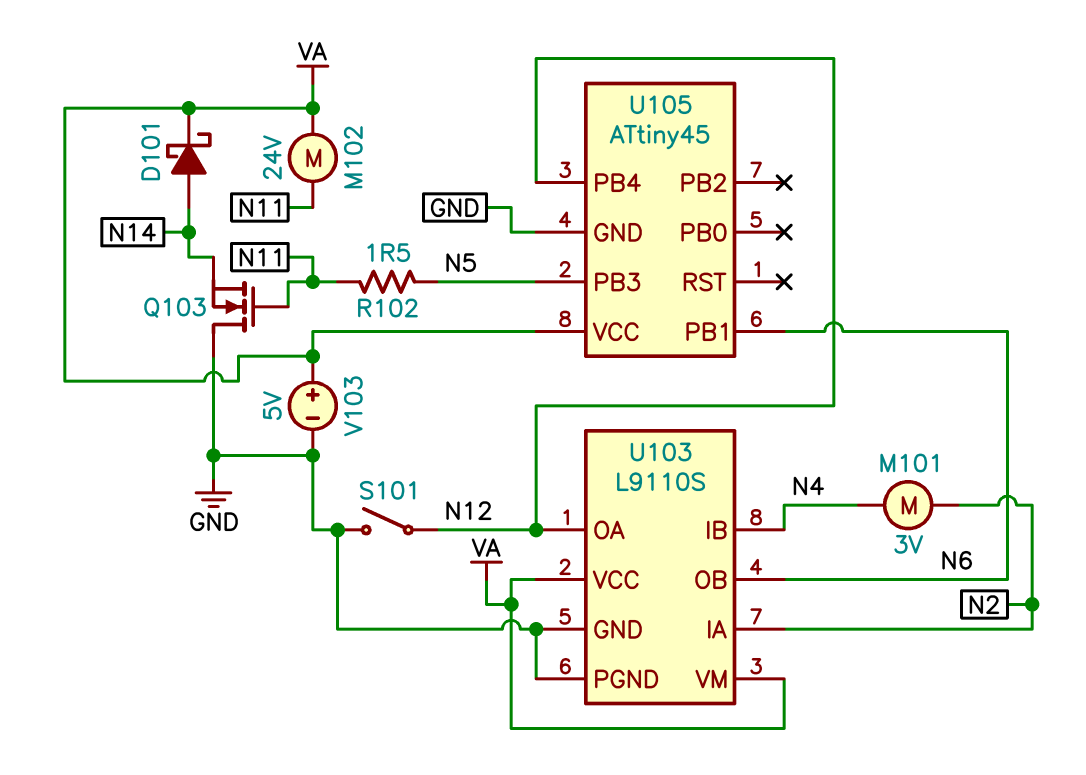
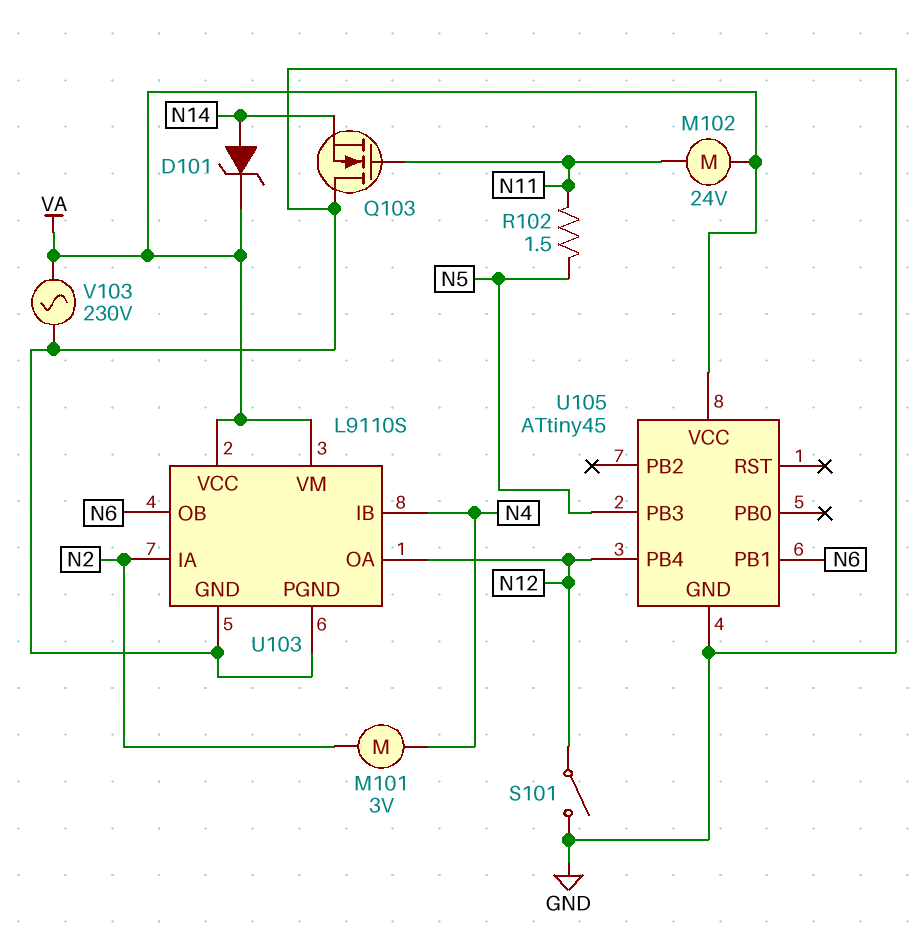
D101: schottky (A N14, K VA) -> zener (A N14, K VA)
V103: 5V (plus VA, minus GND) -> AC 230V (GND, VA)

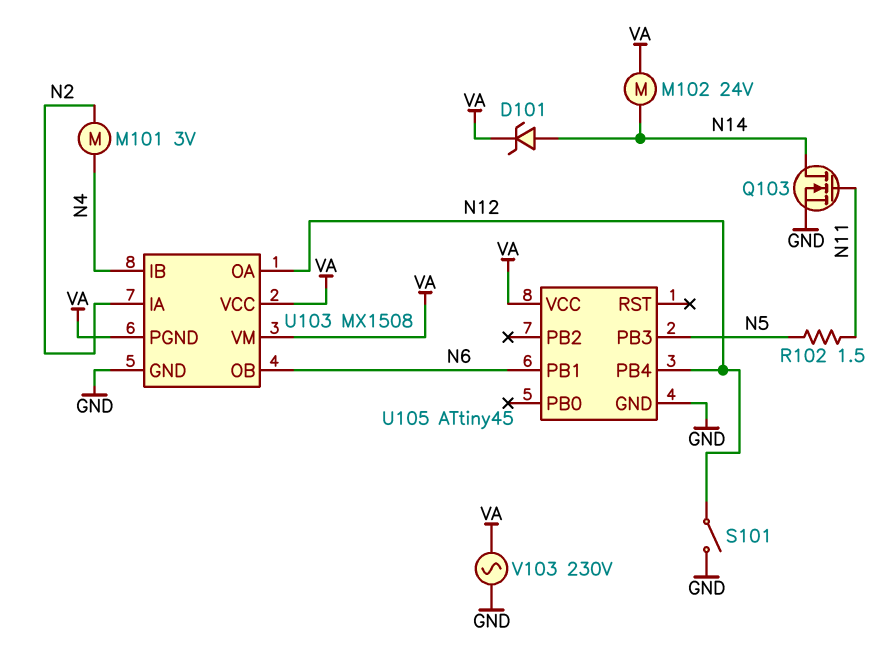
M102: motor 24V (N11, VA) -> motor 24V (N14, VA)
Q103: NMOS (G N11, D GND, S N14) -> NMOS (G N11, D N14, S GND)
U103: L9110S -> MX1508
U103 pin PGND: GND -> VA

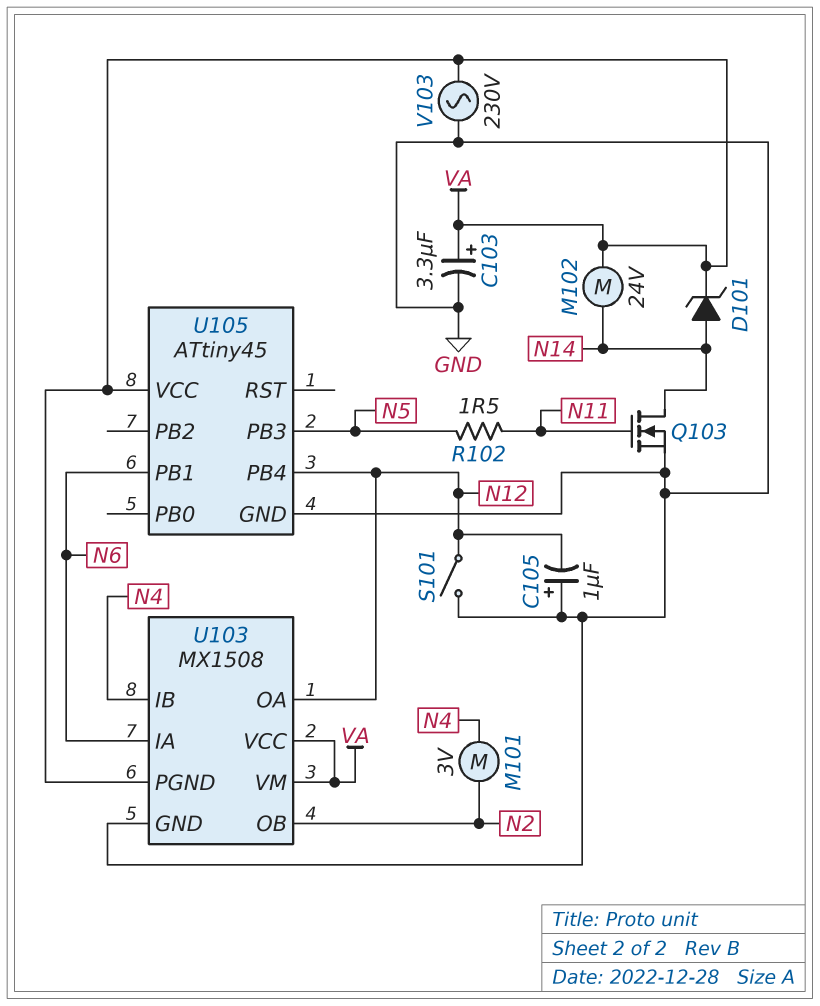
C103: none -> 3.3uF (plus VA, minus GND)
C105: none -> 1uF (plus GND, minus N12)
U103 pin IA: N2 -> N6
U103 pin OB: N6 -> N2

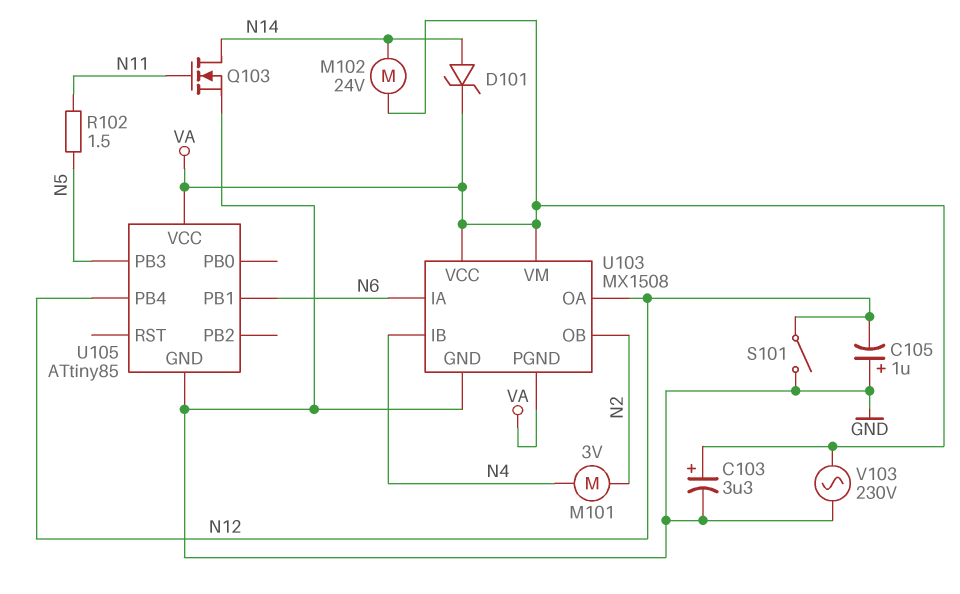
U105: ATtiny45 -> ATtiny85

